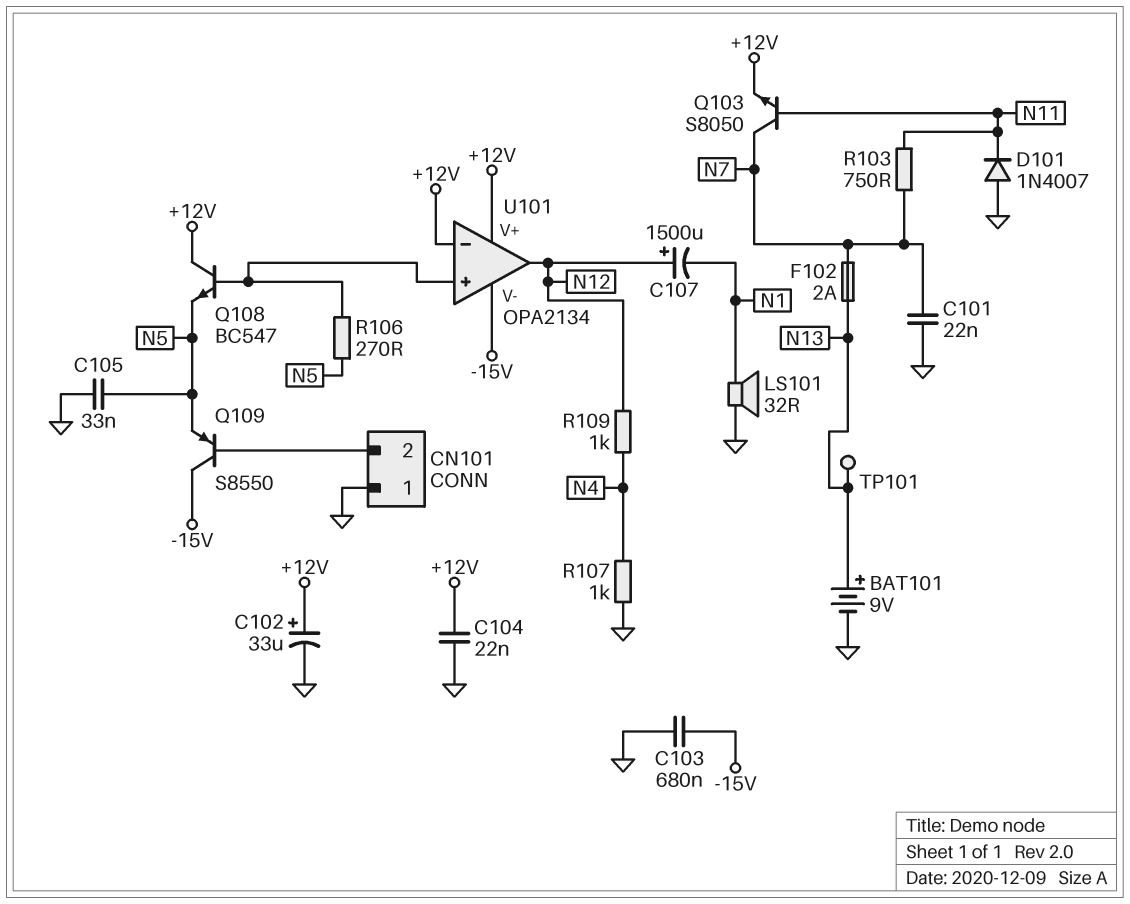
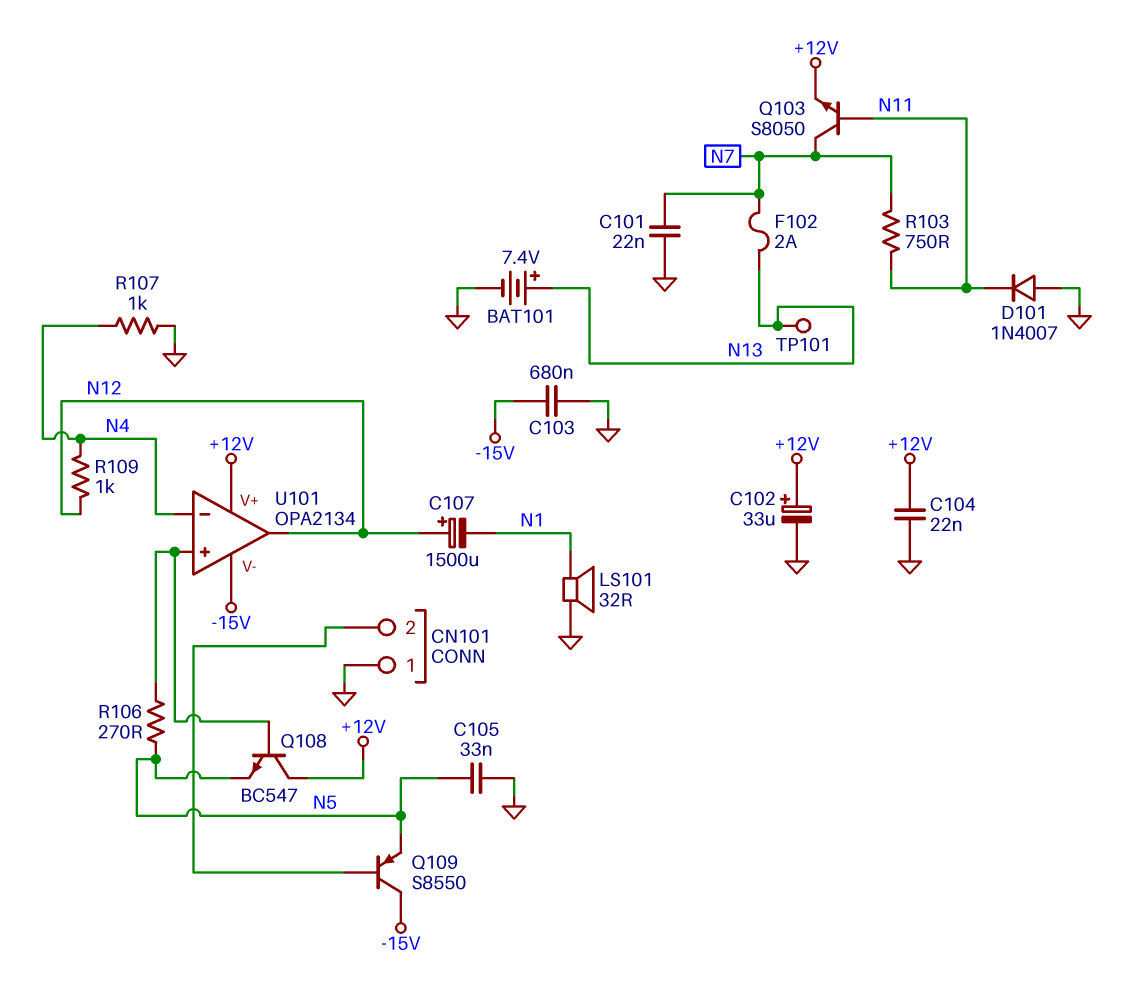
BAT101: 9V (plus N13, minus GND) -> 7.4V (plus N13, minus GND)
U101 pin in-: +12V -> N4

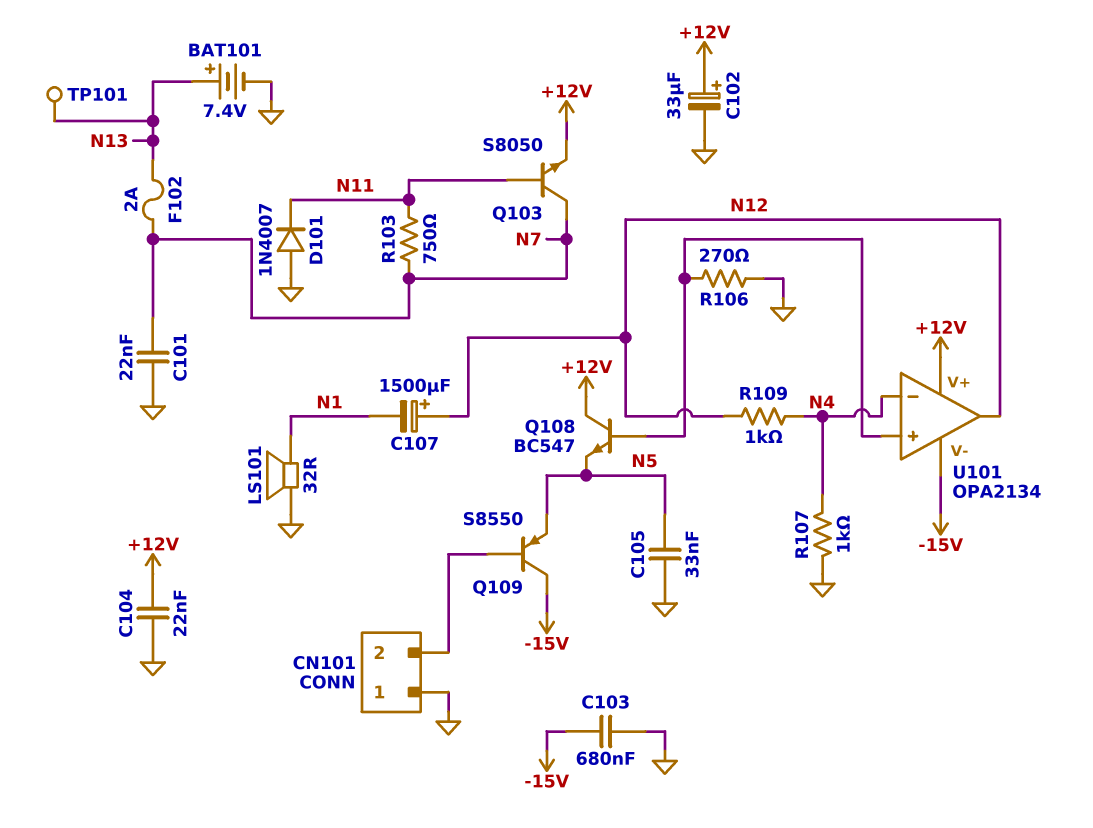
R106: 270 (N5, U101/in+) -> 270 (GND, U101/in+)

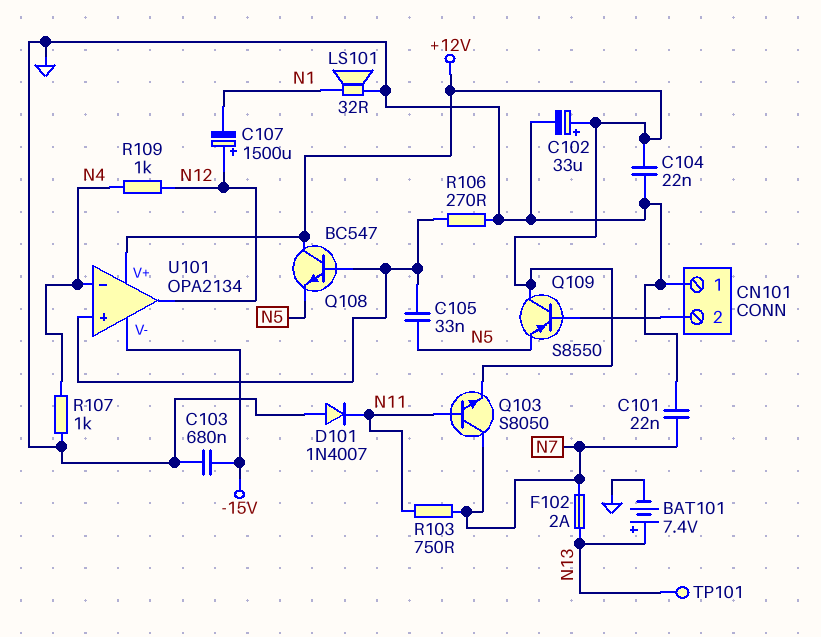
C105: 33nF (GND, N5) -> 33nF (N5, U101/in+)
Q109: PNP S8550 (B CN101/2, C -15V, E N5) -> PNP S8550 (B CN101/2, C +12V, E N5)

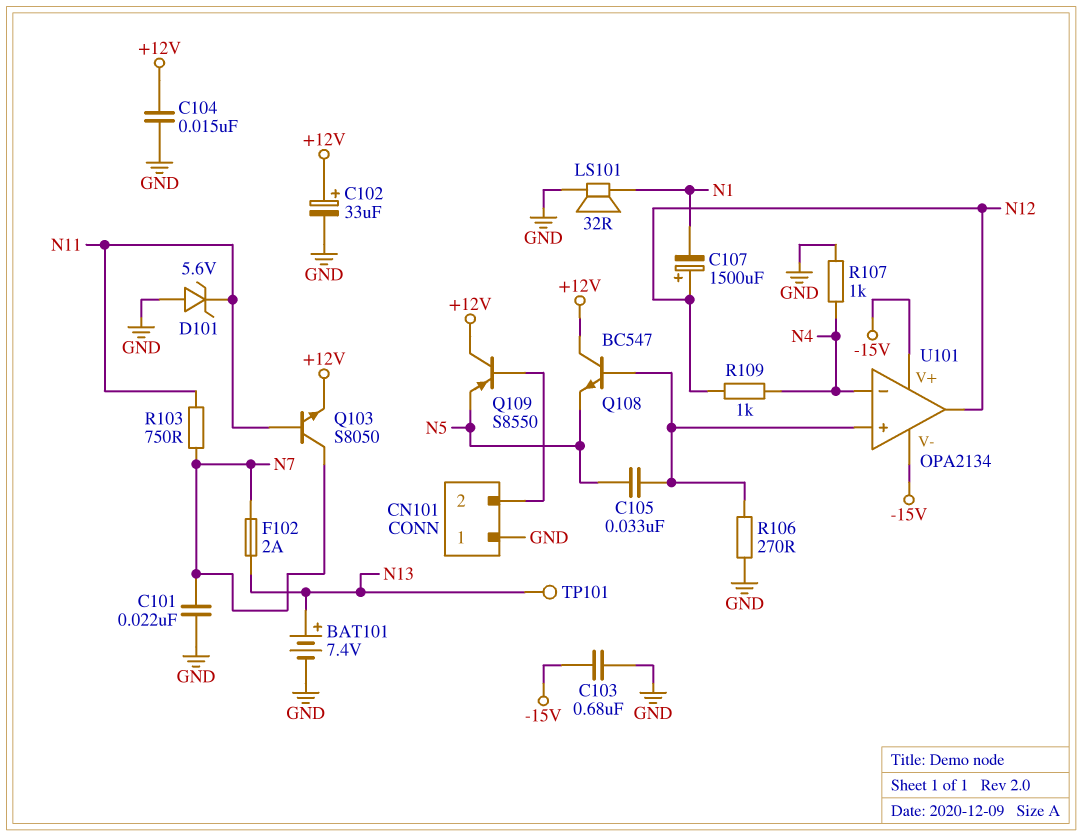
C104: 22nF (+12V, GND) -> 15nF (+12V, GND)
D101: diode 1N4007 (A GND, K N11) -> zener 5.6V (A GND, K N11)
U101 pin V+: +12V -> -15V

